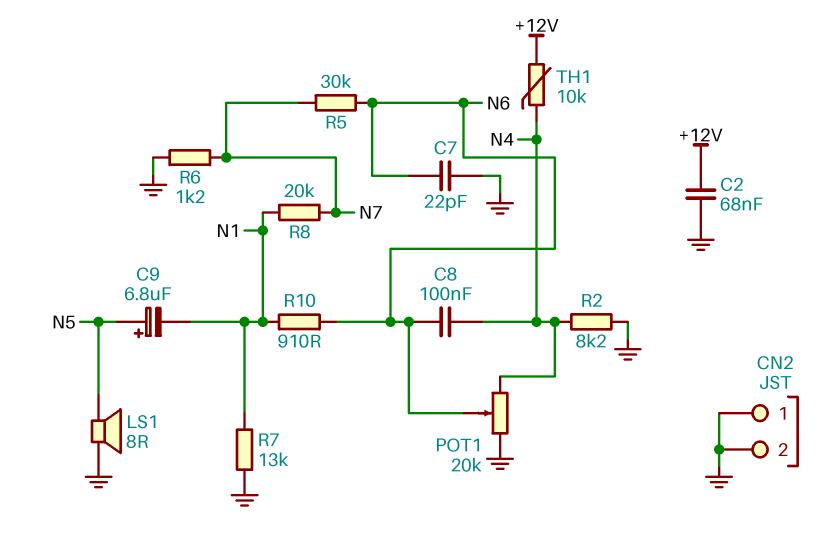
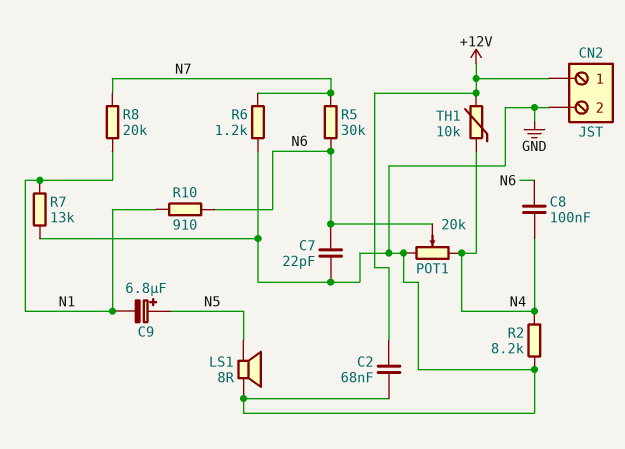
CN2 pin 1: GND -> +12V

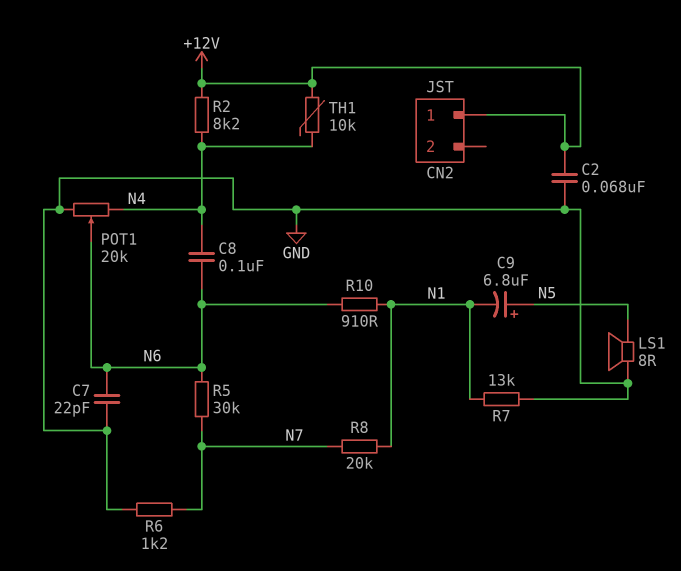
CN2 pin 2: GND -> none
R2: 8.2k (GND, N4) -> 8.2k (+12V, N4)

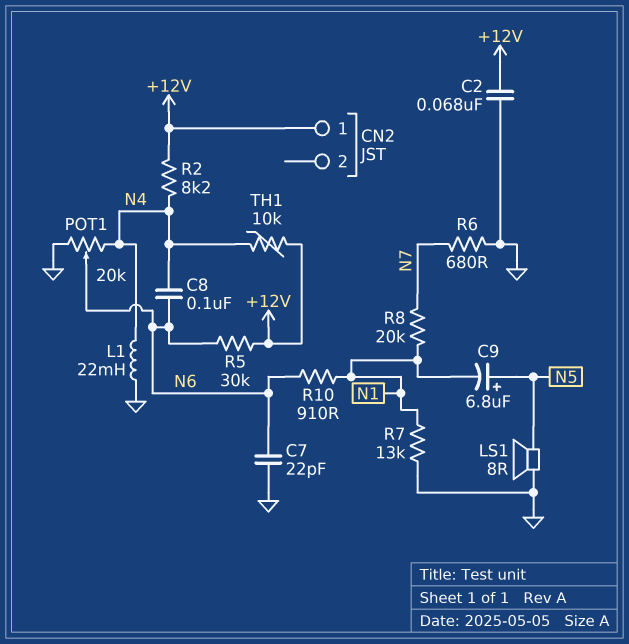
L1: none -> 22mH (GND, N4)
R5: 30k (N6, N7) -> 30k (+12V, N6)
R6: 1.2k (GND, N7) -> 680 (GND, N7)

